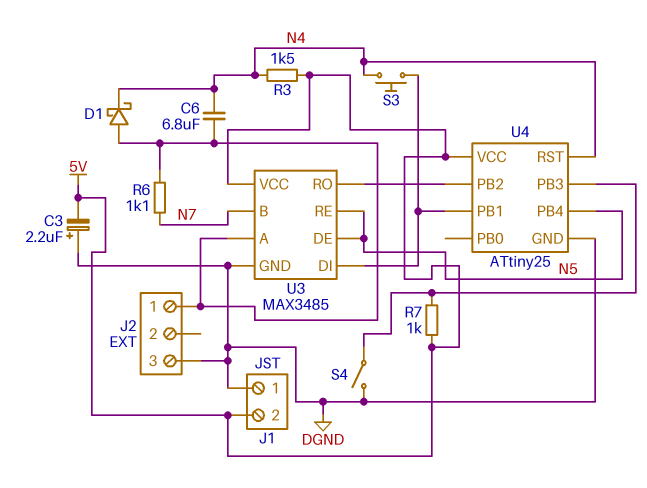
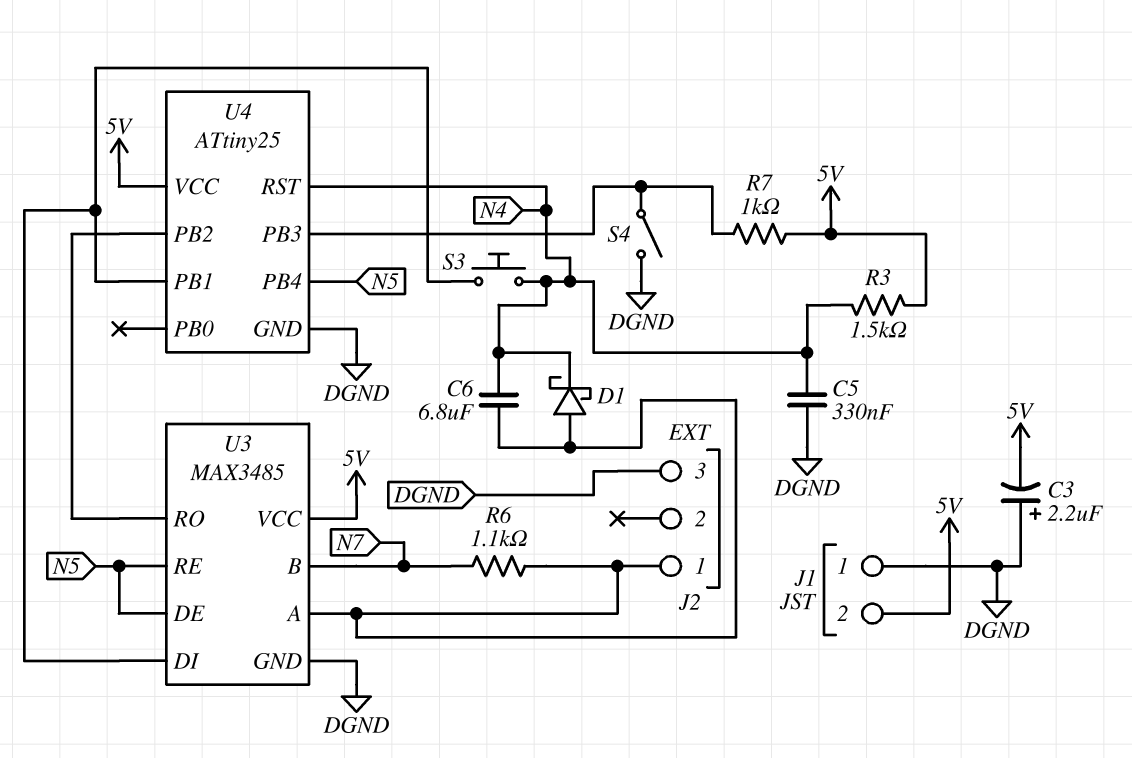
C5: none -> 330nF (DGND, N4)

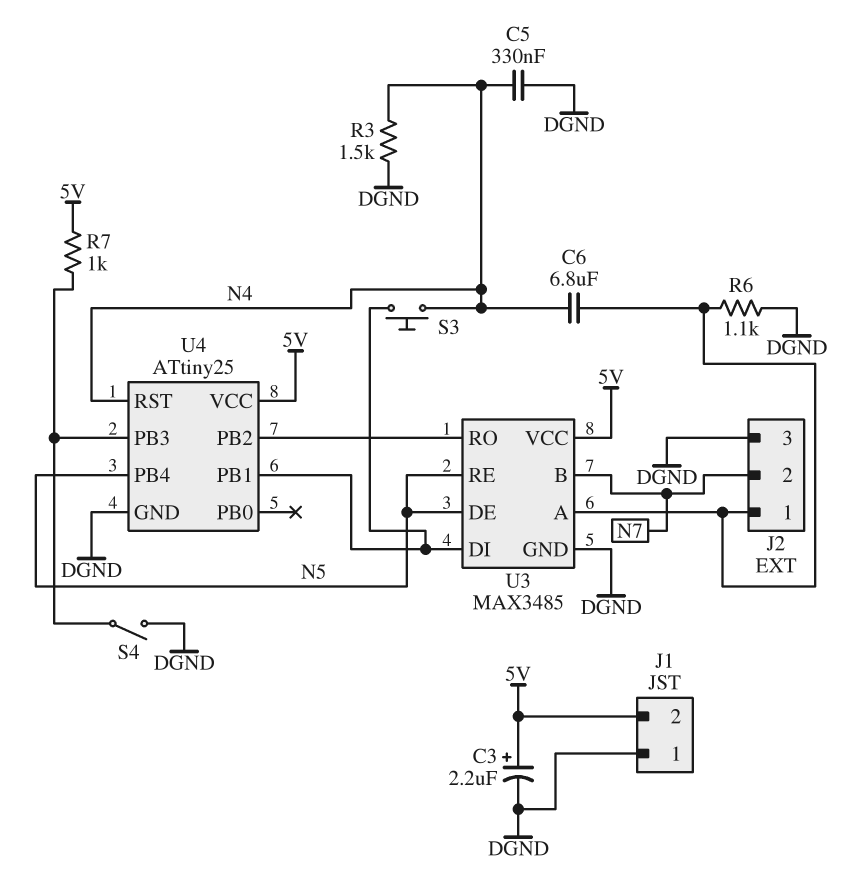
C3: 2.2uF (plus DGND, minus 5V) -> 2.2uF (plus 5V, minus DGND)
D1: schottky (A J2/1, K N4) -> none
J2 pin 2: none -> N7
R3: 1.5k (5V, N4) -> 1.5k (DGND, N4)
R6: 1.1k (J2/1, N7) -> 1.1k (DGND, J2/1)

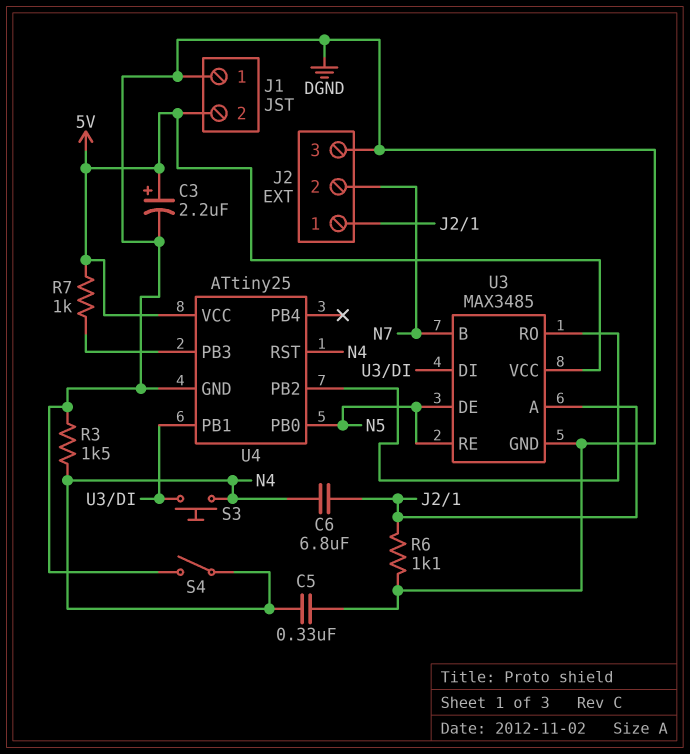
S4: switch (DGND, U4/PB3) -> switch (DGND, N4)
U4 pin PB0: none -> N5
U4 pin PB4: N5 -> none

